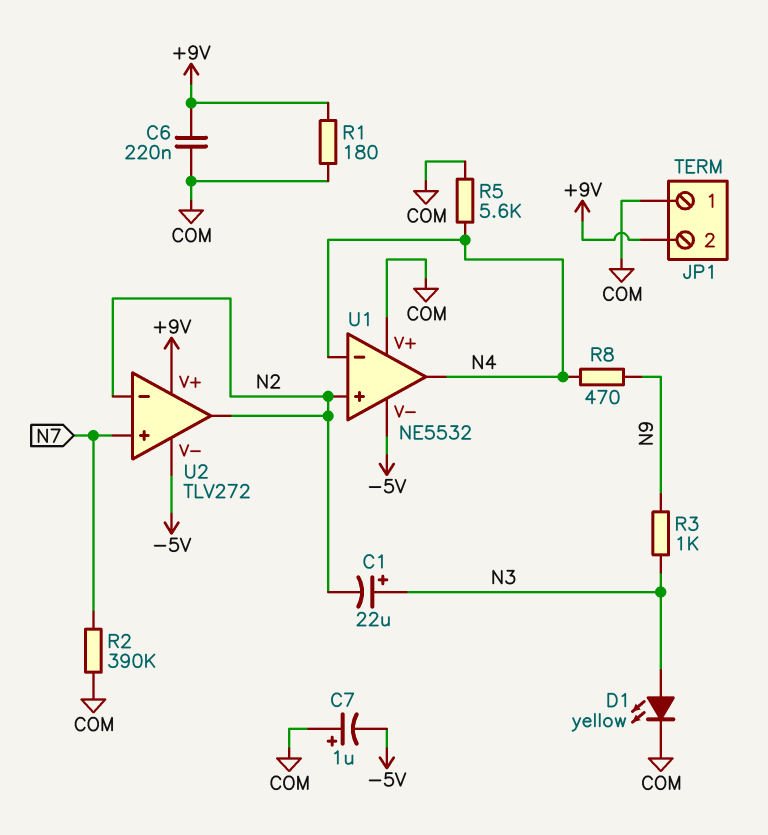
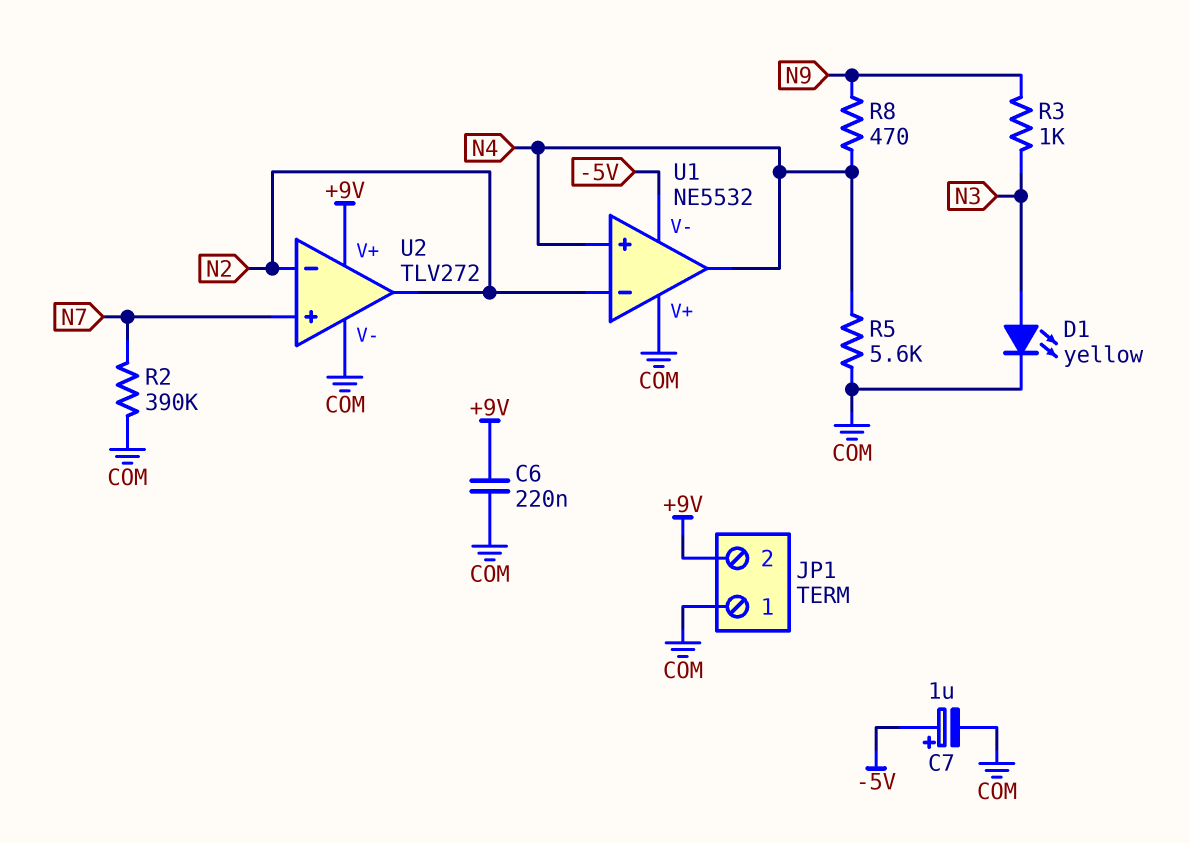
C1: 22uF (plus N3, minus N2) -> none
C7: 1uF (plus COM, minus -5V) -> 1uF (plus -5V, minus COM)
R1: 180 (+9V, COM) -> none
U1 pin in+: N2 -> N4
U1 pin in-: N4 -> N2
U2 pin V-: -5V -> COM

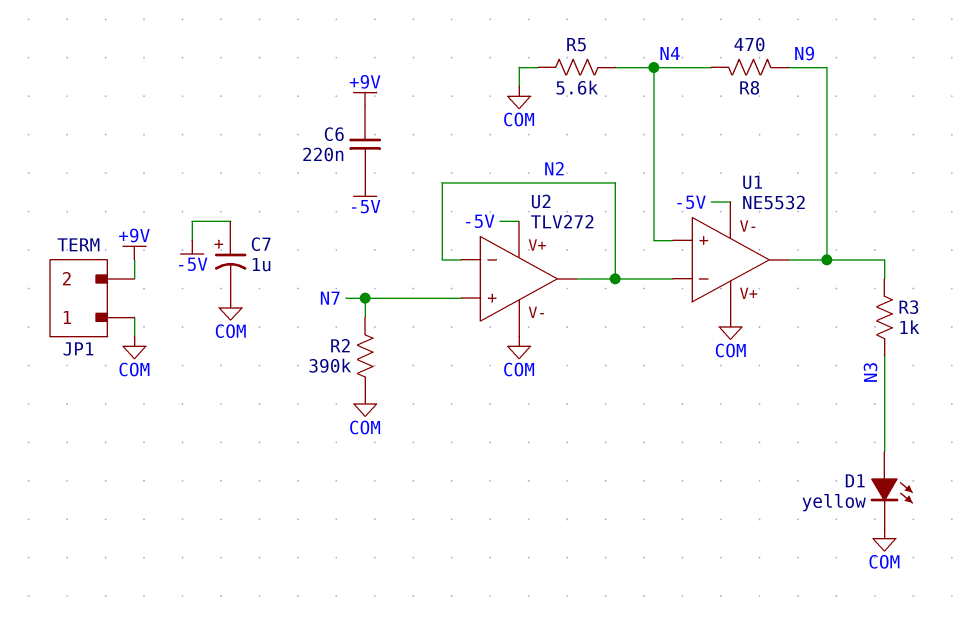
C6: 220nF (+9V, COM) -> 220nF (+9V, -5V)
U1 pin out: N4 -> N9
U2 pin V+: +9V -> -5V

